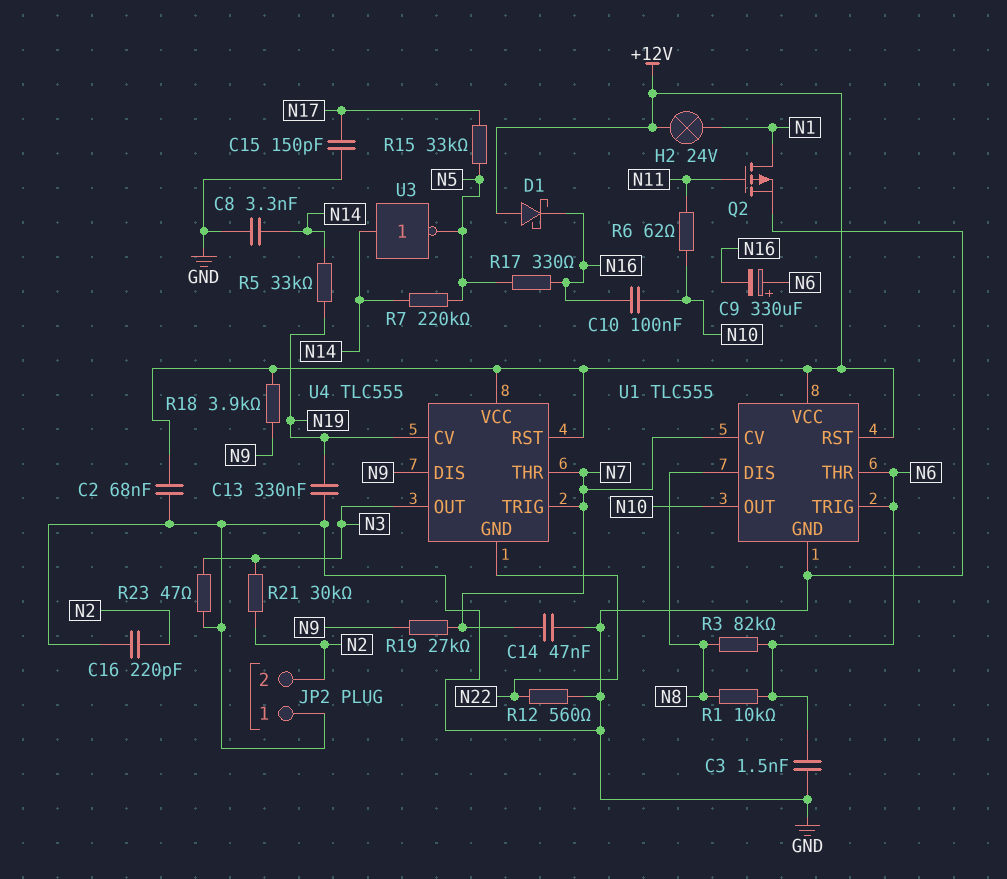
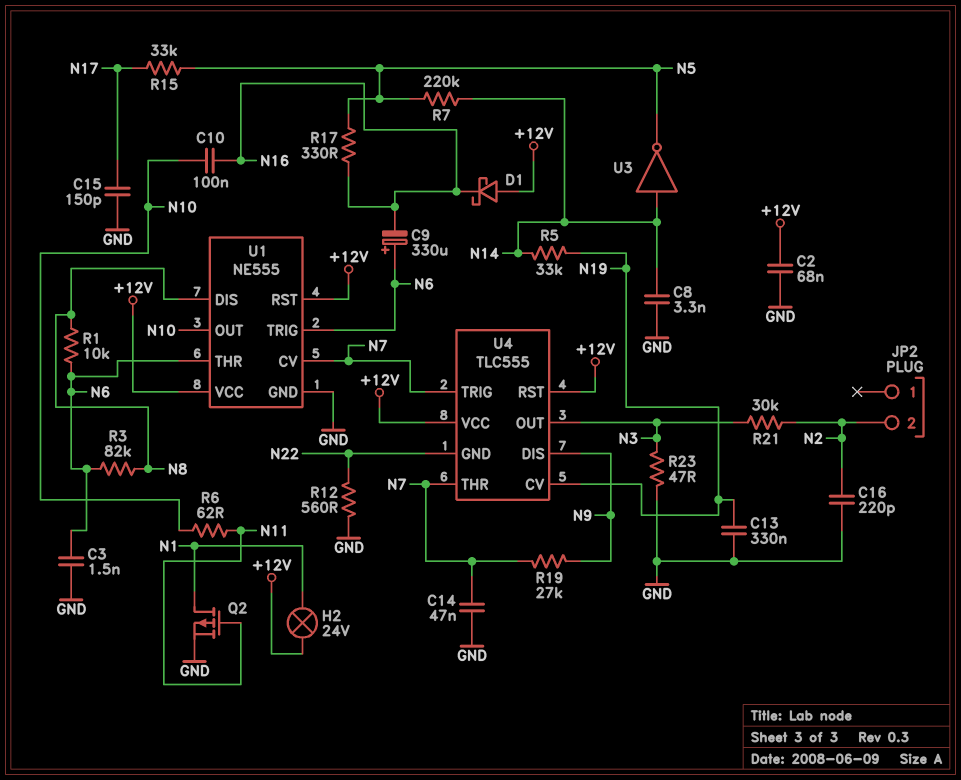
JP2 pin 1: GND -> none
R18: 3.9k (+12V, N9) -> none
U1: TLC555 -> NE555

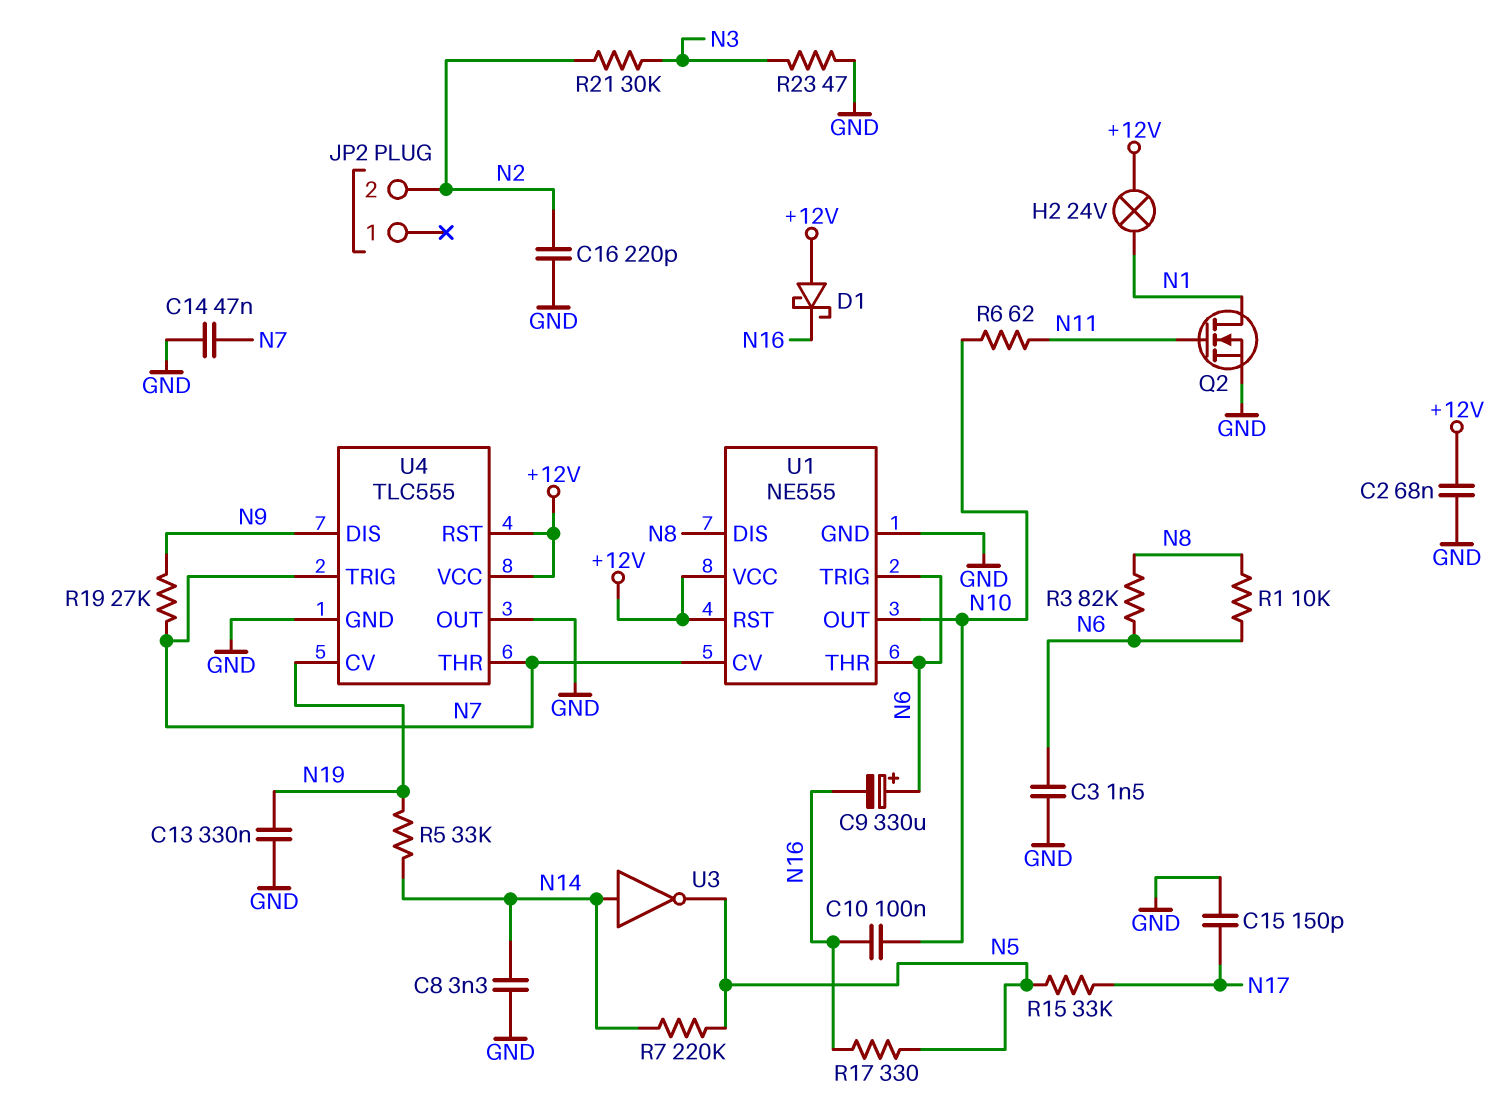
Q2: PMOS (G N11, D N1, S GND) -> NMOS (G N11, D N1, S GND)
R12: 560 (GND, N22) -> none
U4 pin GND: N22 -> GND
U4 pin OUT: N3 -> GND

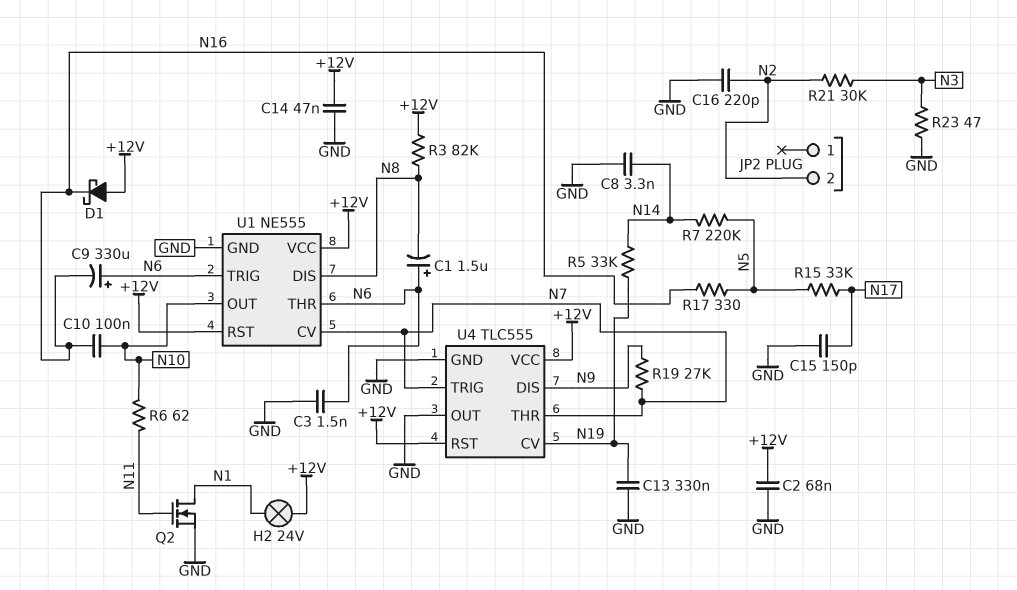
C1: none -> 1.5uF (plus N6, minus N8)
C14: 47nF (GND, N7) -> 47nF (+12V, GND)
R1: 10k (N6, N8) -> none
R3: 82k (N6, N8) -> 82k (+12V, N8)
U3: NOT (in N14, out N5) -> none

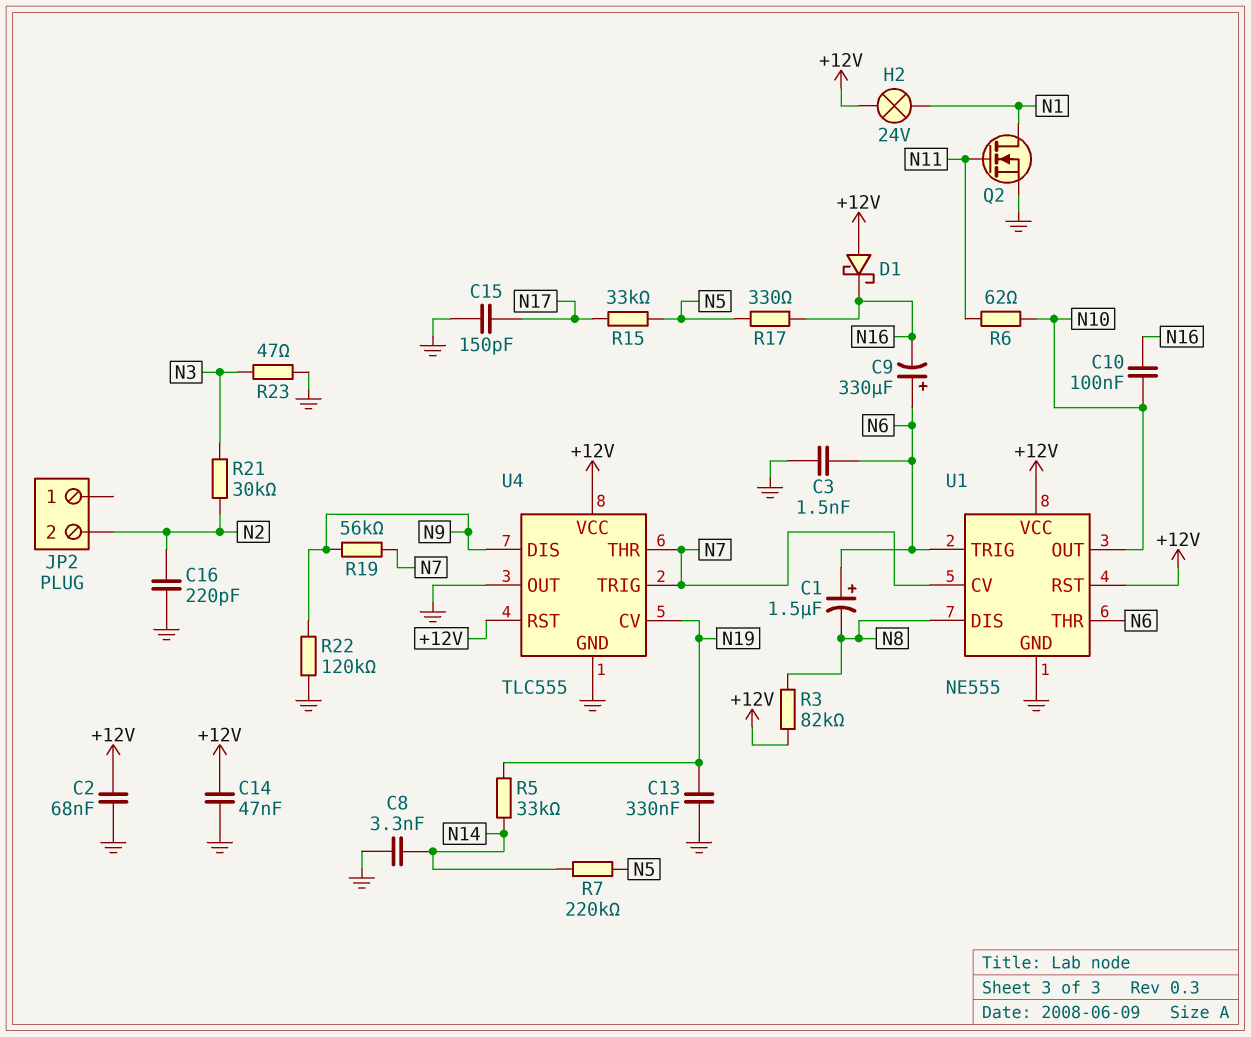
R19: 27k (N7, N9) -> 56k (N7, N9)
R22: none -> 120k (GND, N9)

